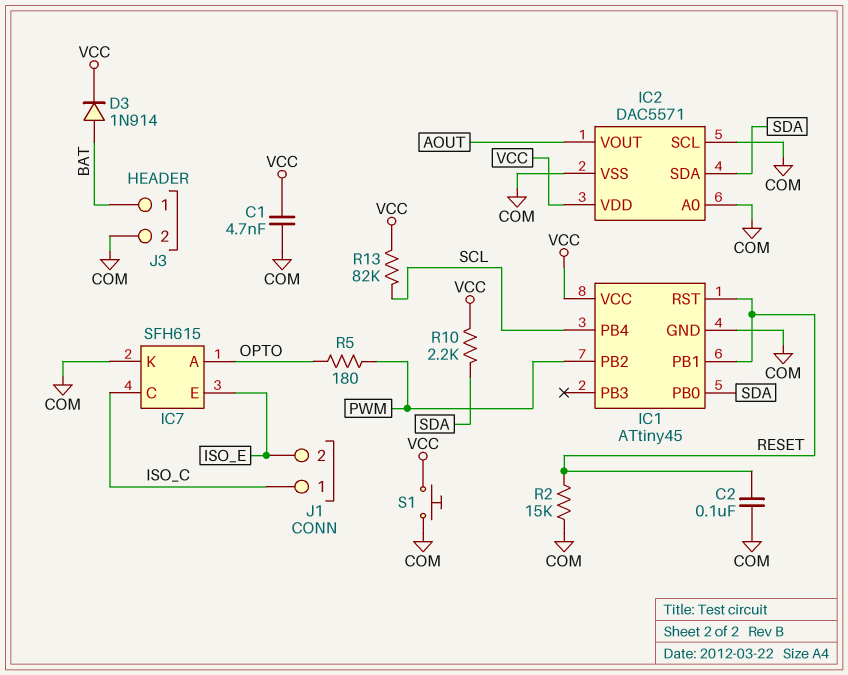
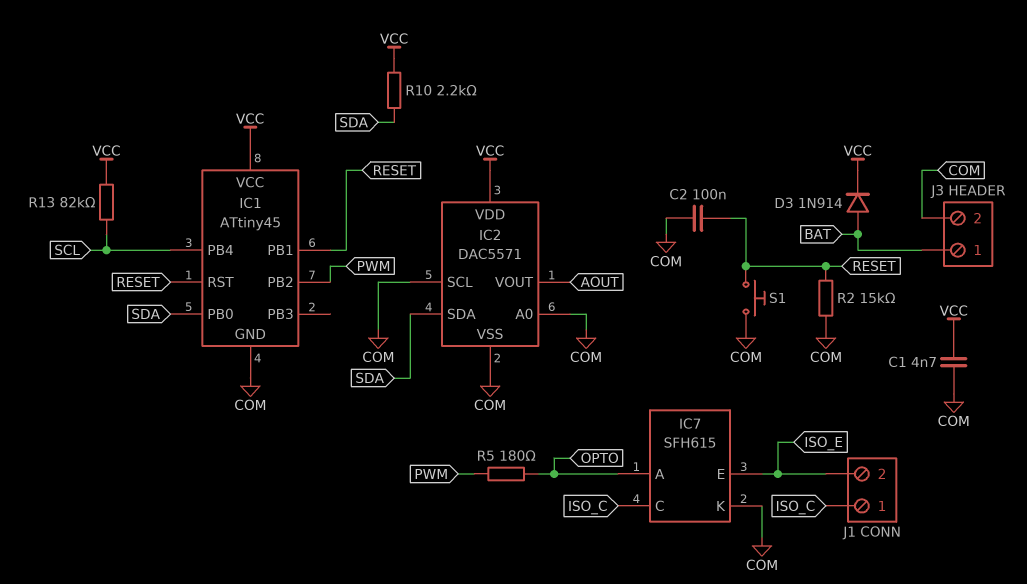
S1: button (COM, VCC) -> button (COM, RESET)

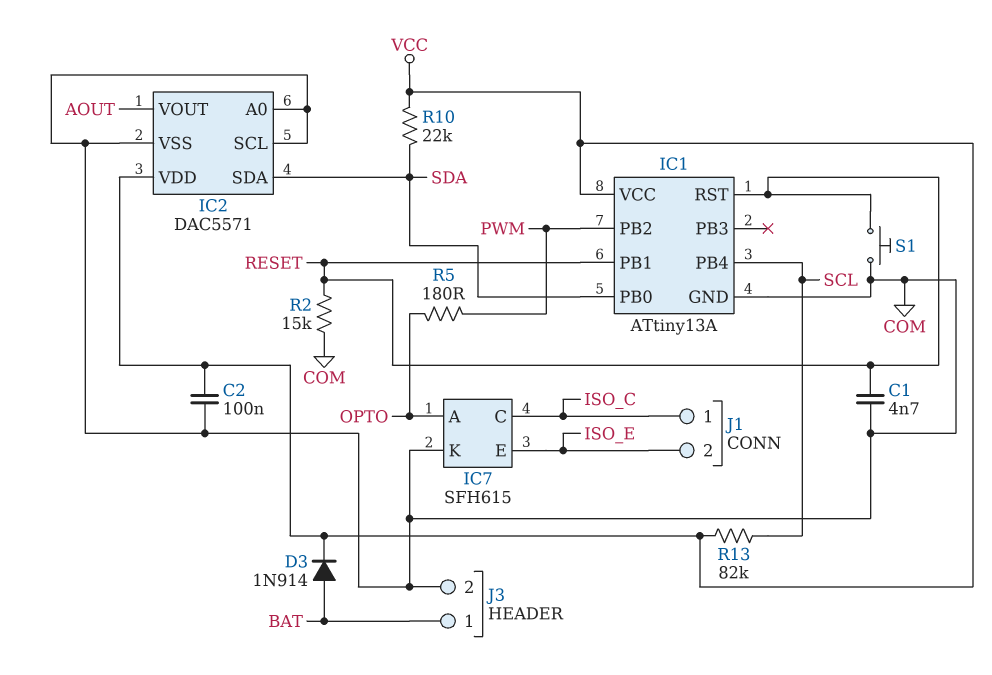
C1: 4.7nF (COM, VCC) -> 4.7nF (COM, RESET)
C2: 100nF (COM, RESET) -> 100nF (COM, VCC)
IC1: ATtiny45 -> ATtiny13A
R10: 2.2k (SDA, VCC) -> 22k (SDA, VCC)

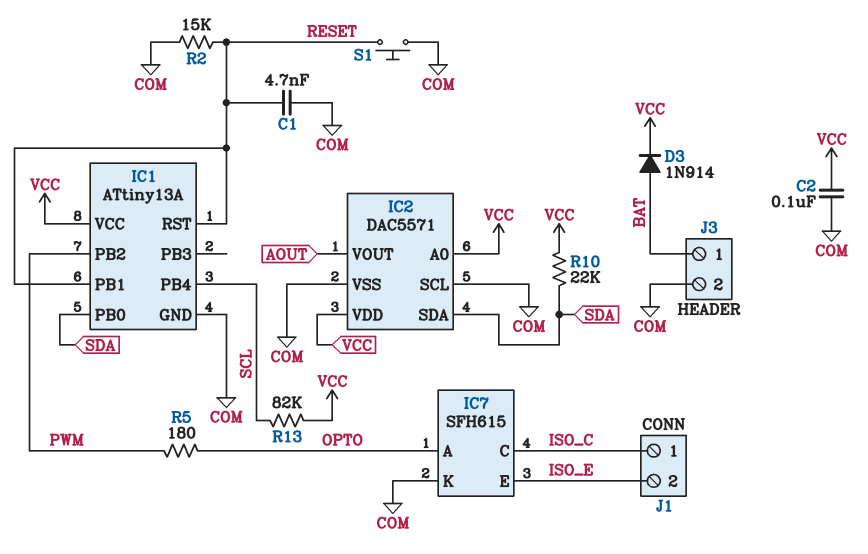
IC2 pin A0: COM -> VCC

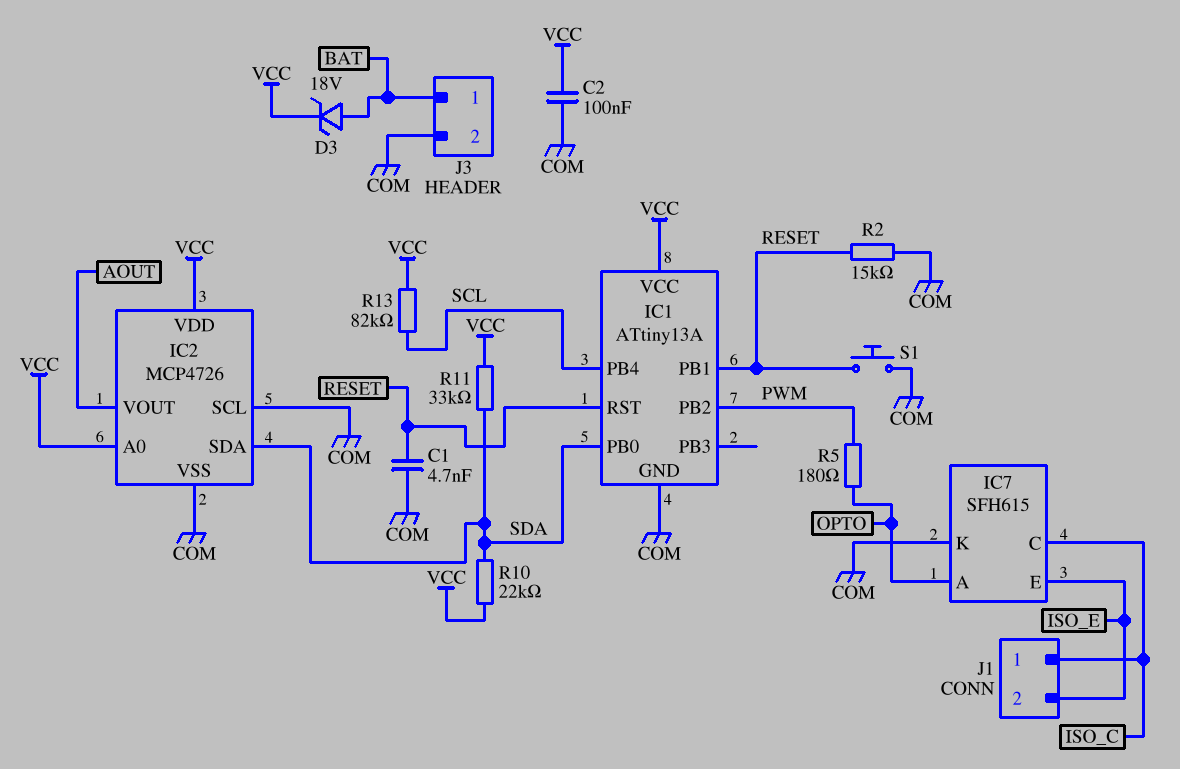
D3: diode 1N914 (A BAT, K VCC) -> zener 18V (A BAT, K VCC)
IC2: DAC5571 -> MCP4726
R11: none -> 33k (SDA, VCC)

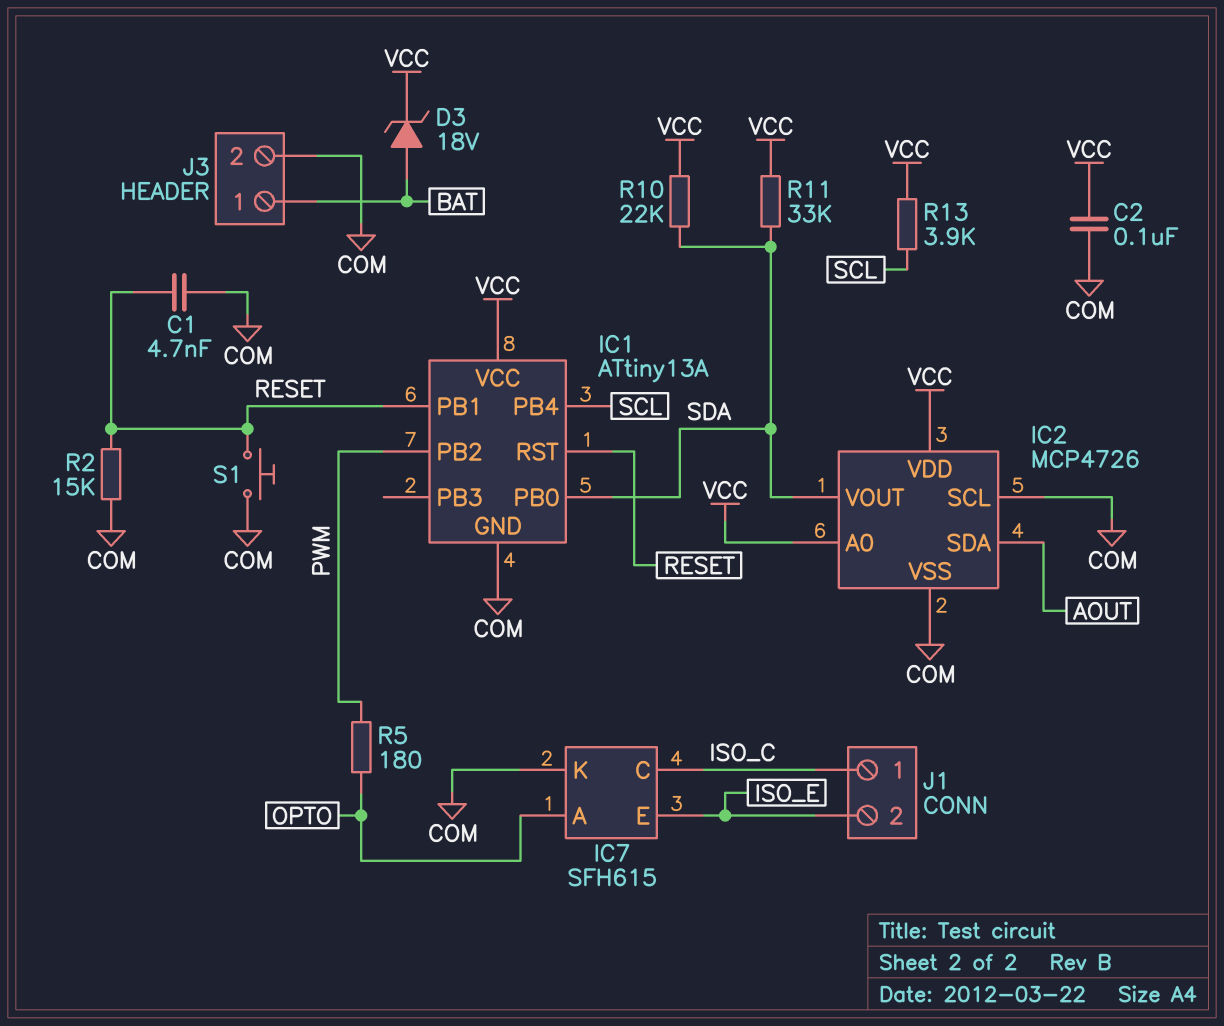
IC2 pin SDA: SDA -> AOUT
IC2 pin VOUT: AOUT -> SDA
R13: 82k (SCL, VCC) -> 3.9k (SCL, VCC)

